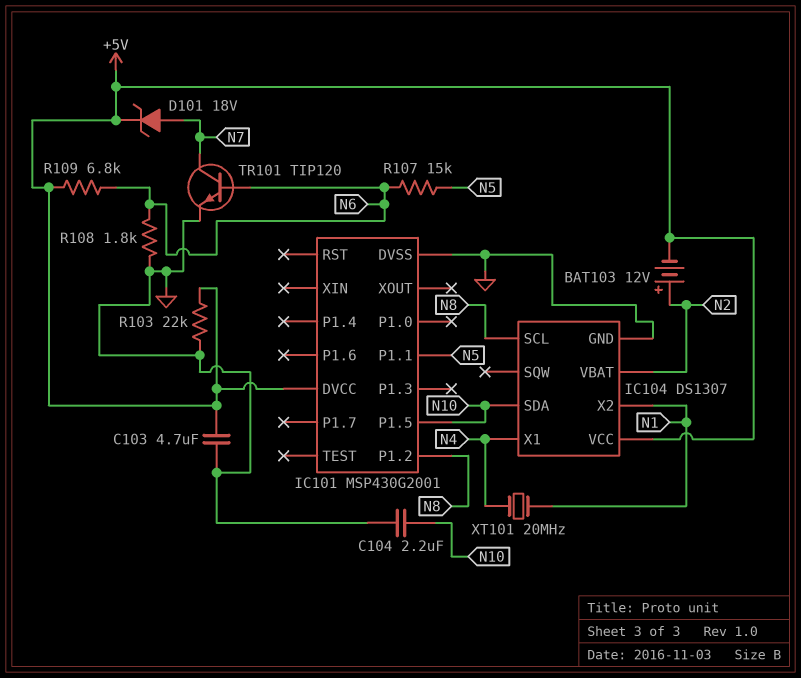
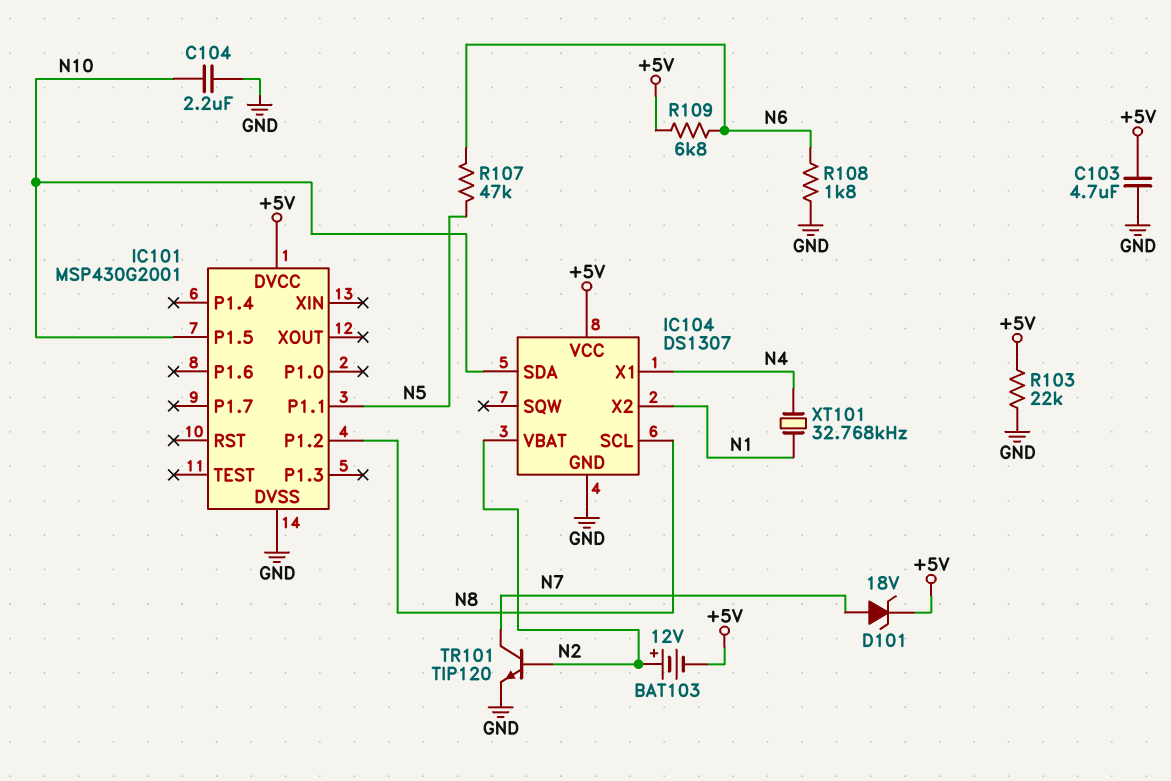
R107: 15k (N5, N6) -> 47k (N5, N6)
TR101: NPN TIP120 (B N6, C N7, E GND) -> NPN TIP120 (B N2, C N7, E GND)
XT101: 20MHz (N1, N4) -> 32.768kHz (N1, N4)

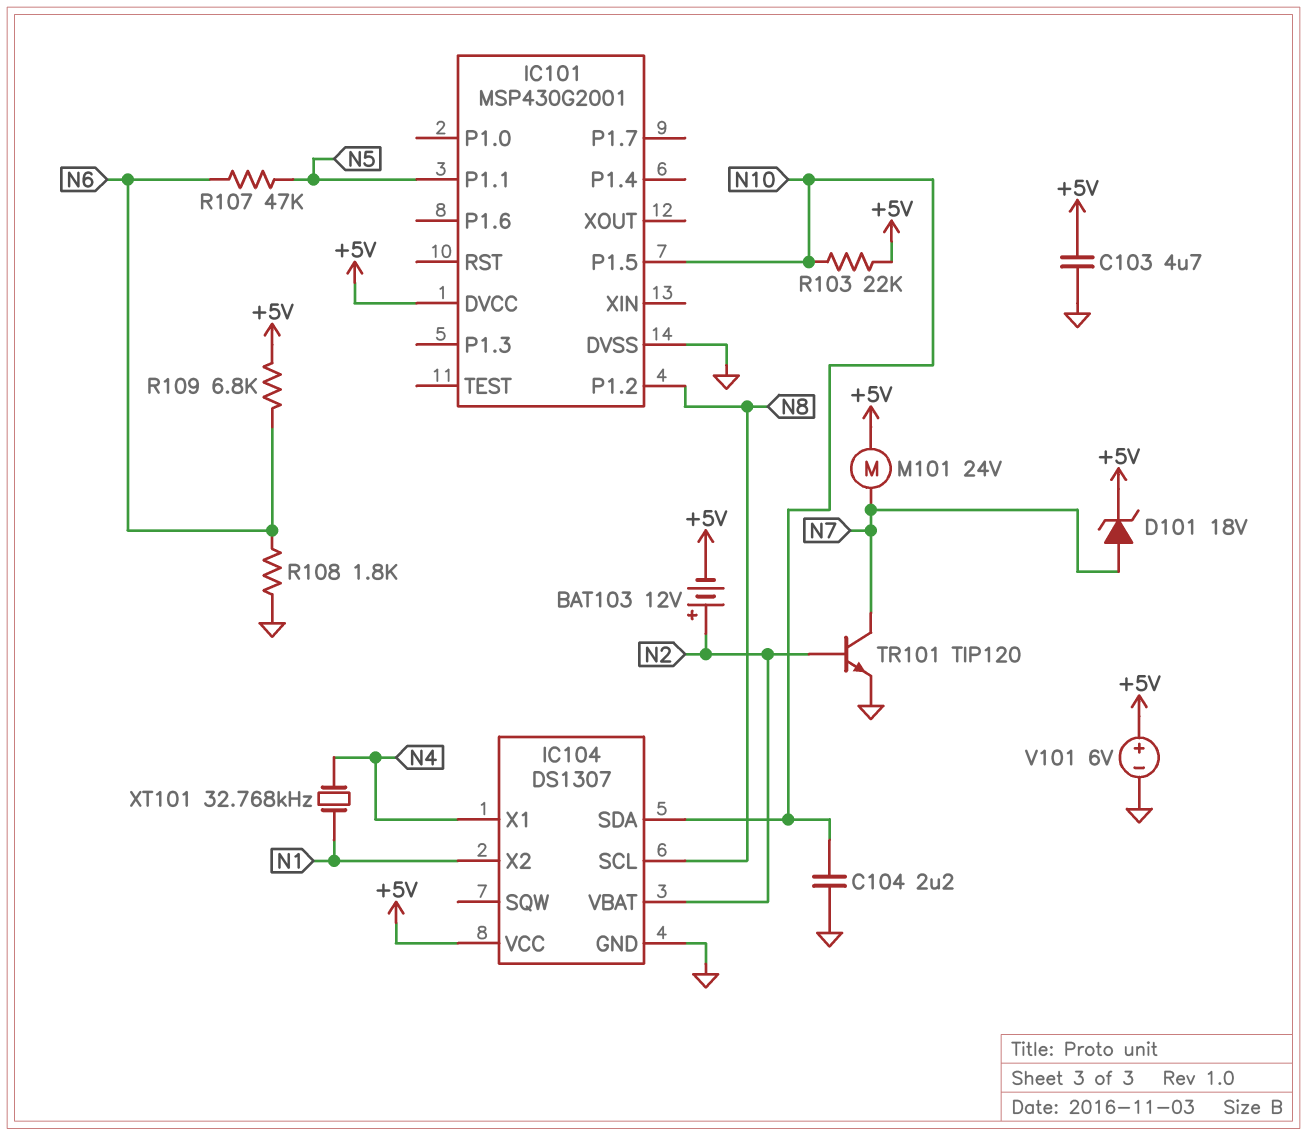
M101: none -> motor 24V (+5V, N7)
R103: 22k (+5V, GND) -> 22k (+5V, N10)
V101: none -> 6V (plus +5V, minus GND)

